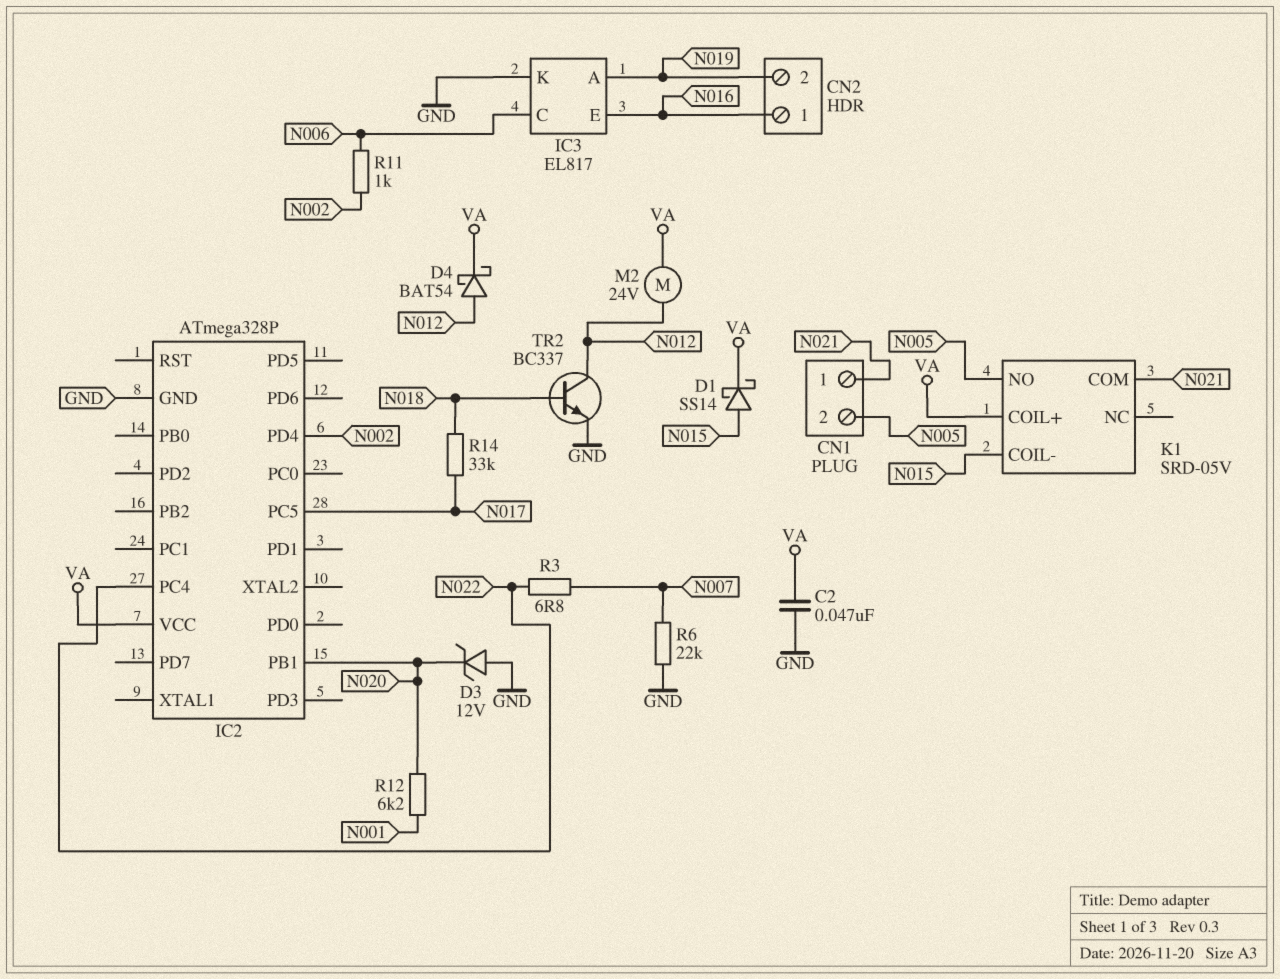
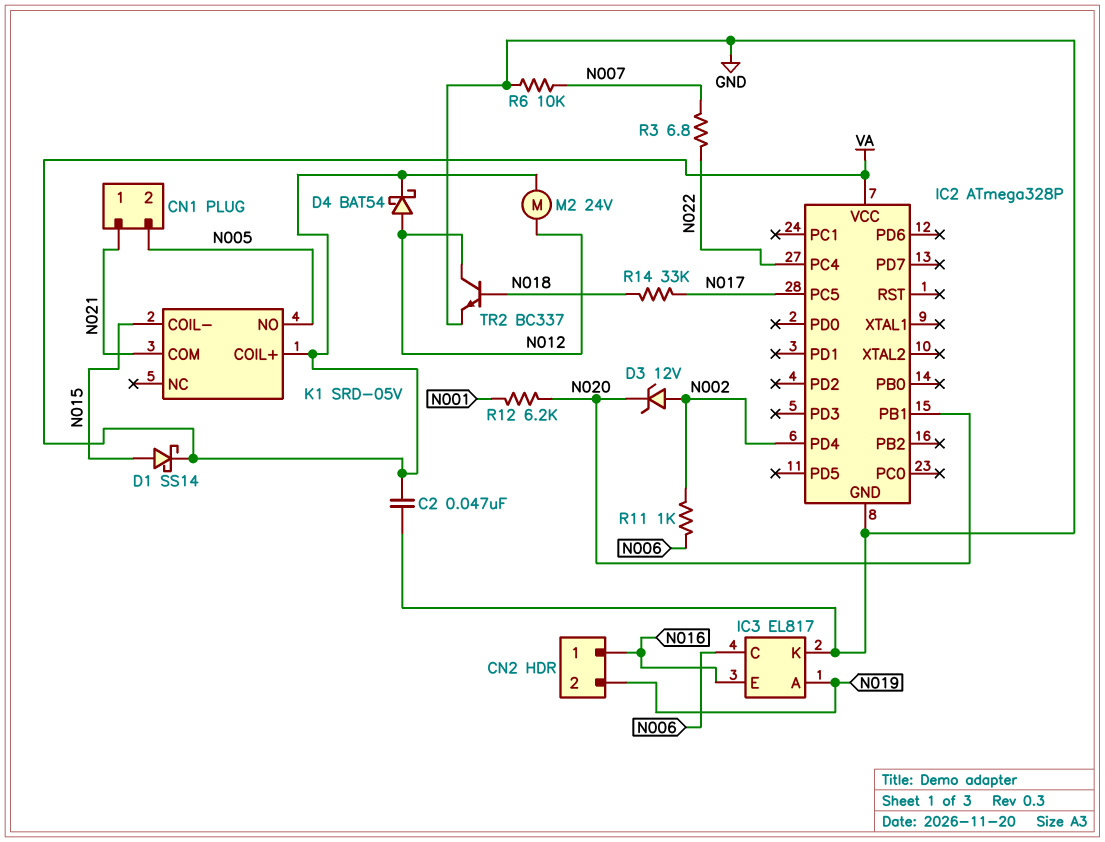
D3: zener 12V (A GND, K N020) -> zener 12V (A N002, K N020)
R6: 22k (GND, N007) -> 10k (GND, N007)

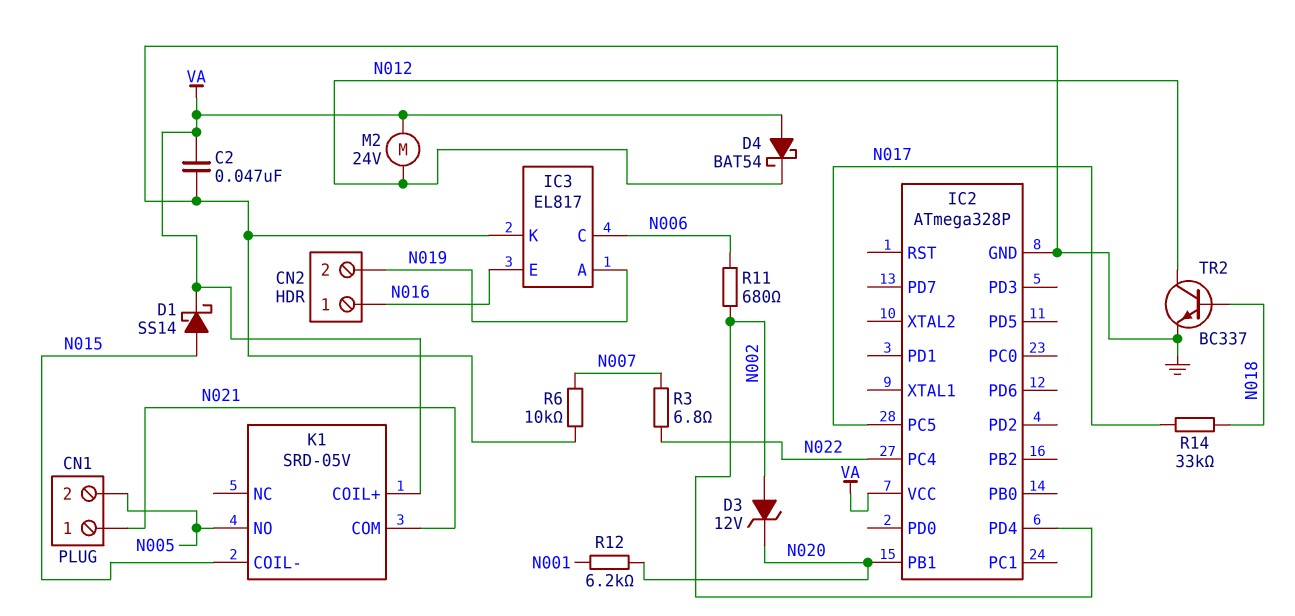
D4: schottky BAT54 (A N012, K VA) -> schottky BAT54 (A VA, K N012)
R11: 1k (N002, N006) -> 680 (N002, N006)

